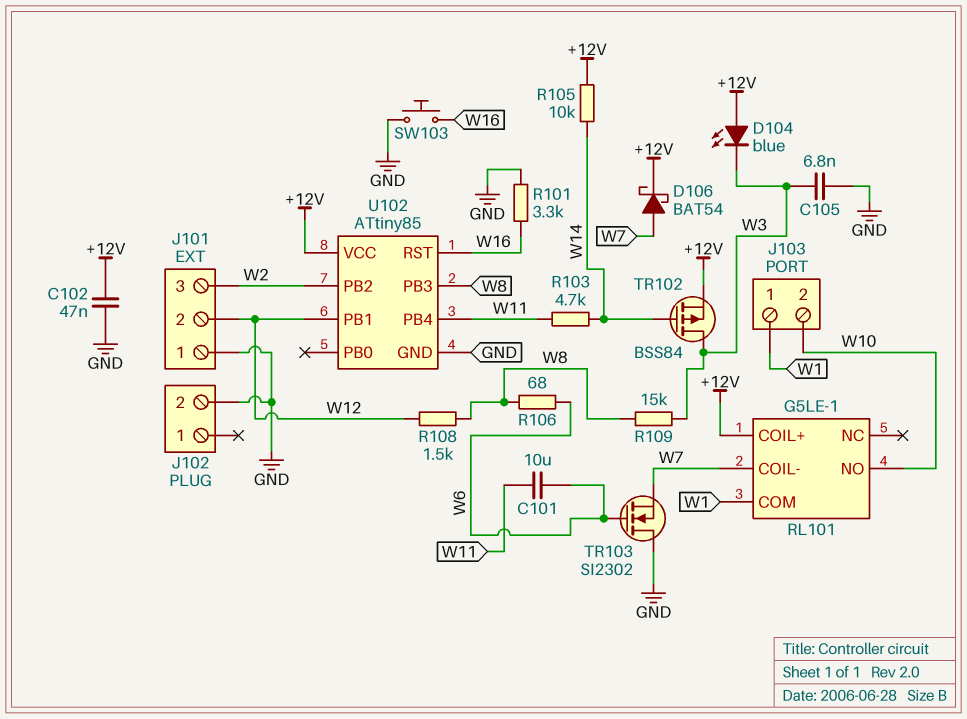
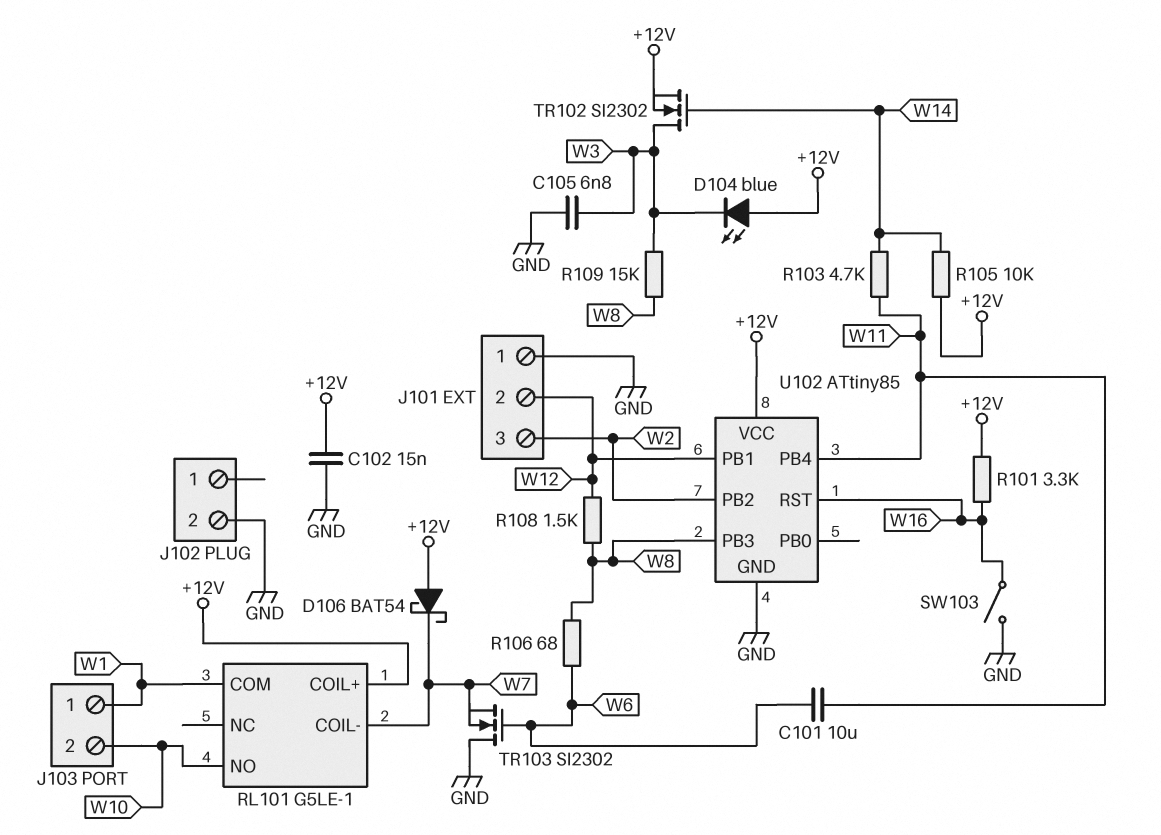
C102: 47nF (+12V, GND) -> 15nF (+12V, GND)
D106: schottky BAT54 (A W7, K +12V) -> schottky BAT54 (A +12V, K W7)
R101: 3.3k (GND, W16) -> 3.3k (+12V, W16)
SW103: button (GND, W16) -> switch (GND, W16)
TR102: PMOS BSS84 (G W14, D W3, S +12V) -> NMOS SI2302 (G W14, D W3, S +12V)

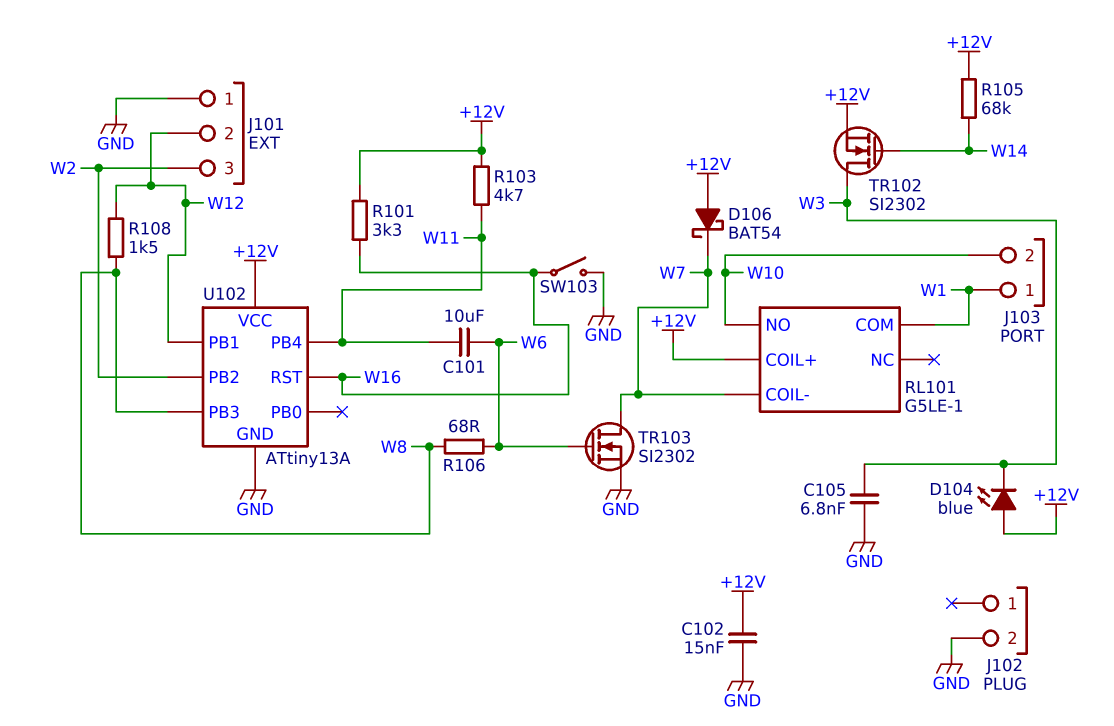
R103: 4.7k (W11, W14) -> 4.7k (+12V, W11)
R105: 10k (+12V, W14) -> 68k (+12V, W14)
R109: 15k (W3, W8) -> none
TR103: NMOS SI2302 (G W6, D GND, S W7) -> NMOS SI2302 (G W6, D W7, S GND)
U102: ATtiny85 -> ATtiny13A

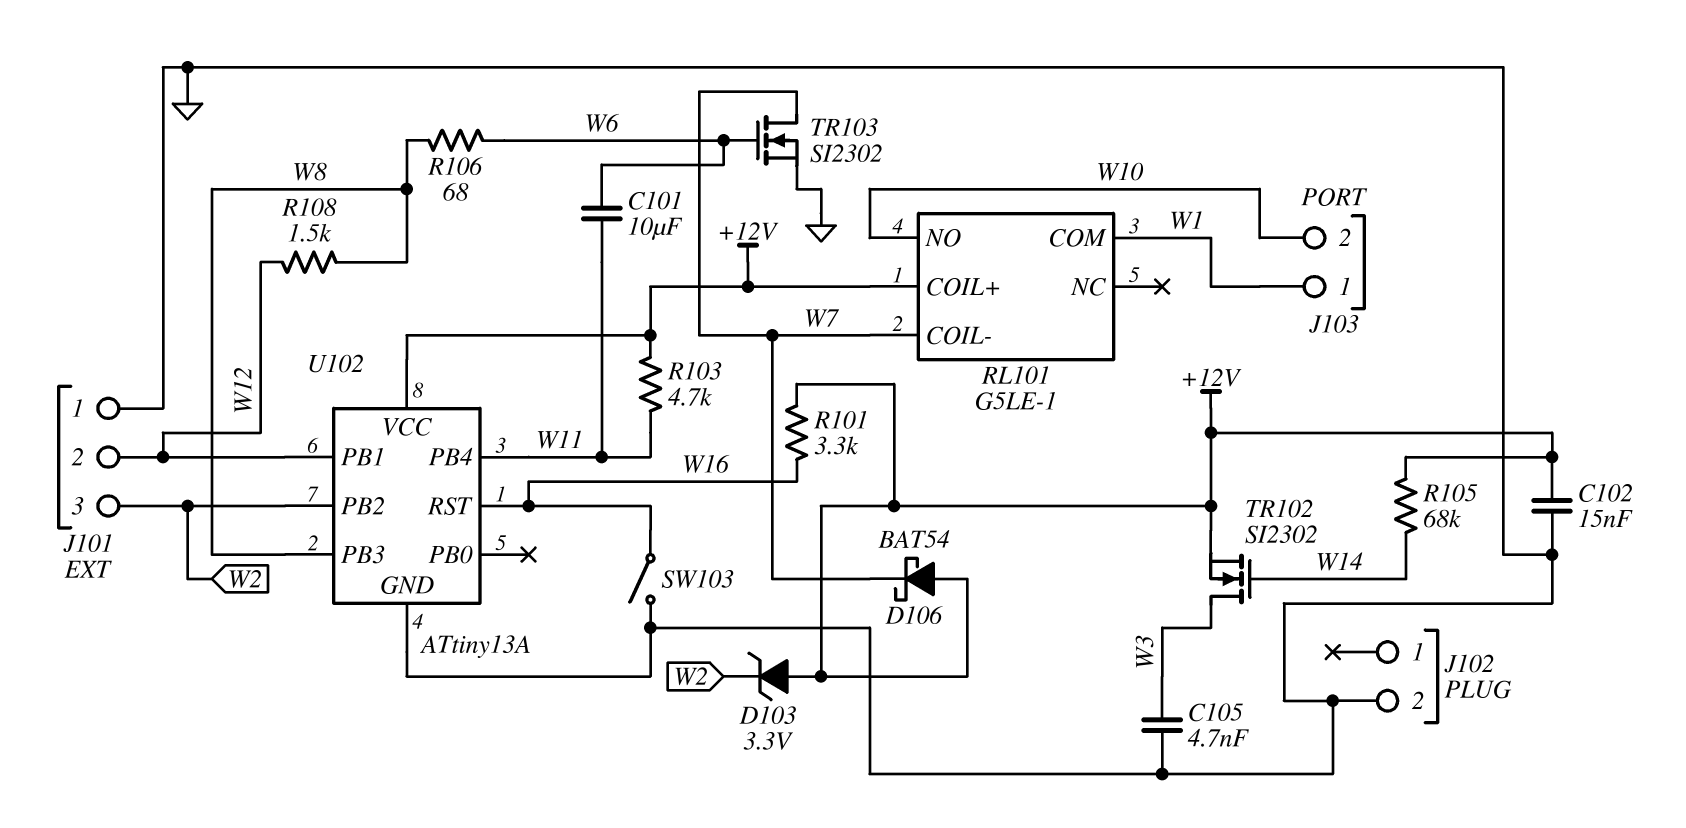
C105: 6.8nF (GND, W3) -> 4.7nF (GND, W3)
D103: none -> zener 3.3V (A +12V, K W2)
D104: LED blue (A +12V, K W3) -> none

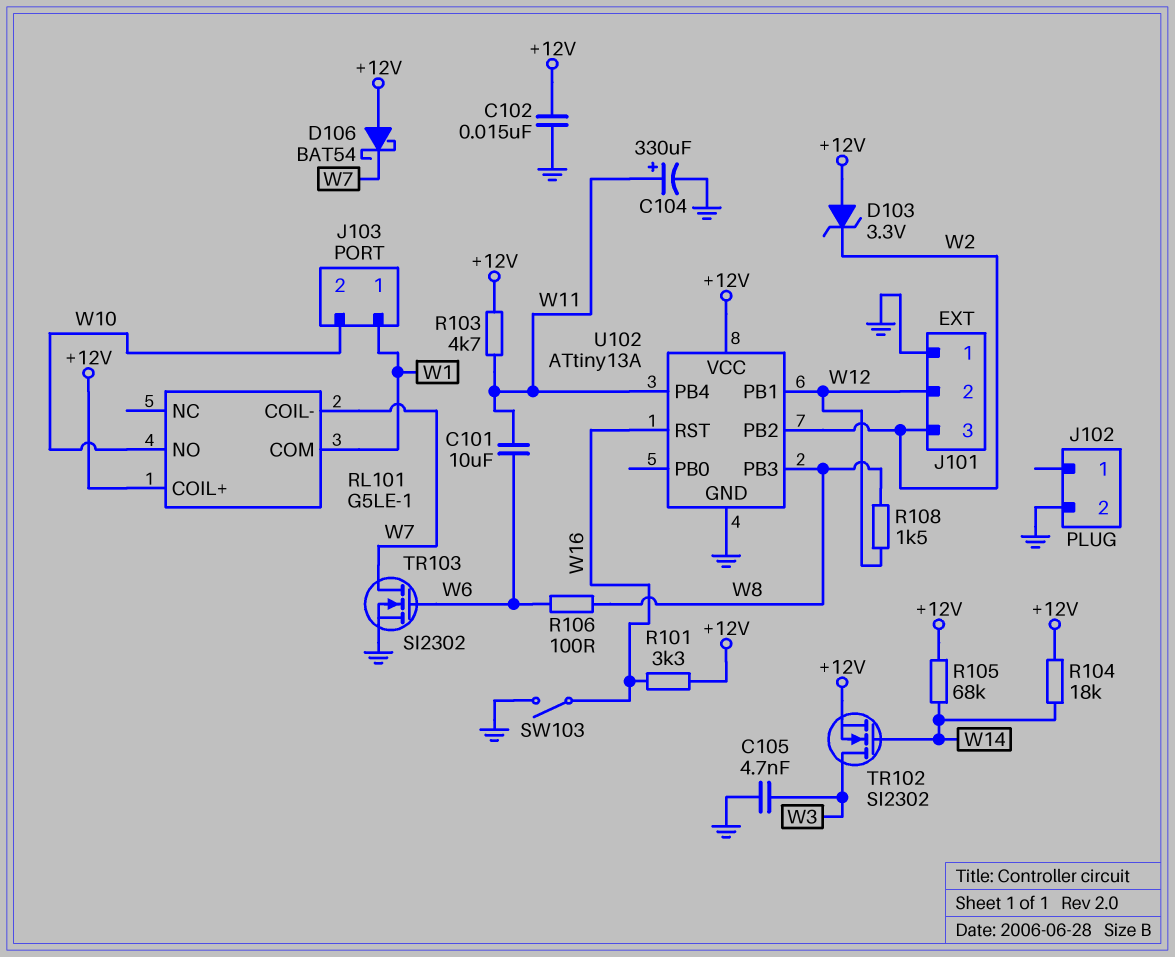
C104: none -> 330uF (plus W11, minus GND)
R104: none -> 18k (+12V, W14)
R106: 68 (W6, W8) -> 100 (W6, W8)

